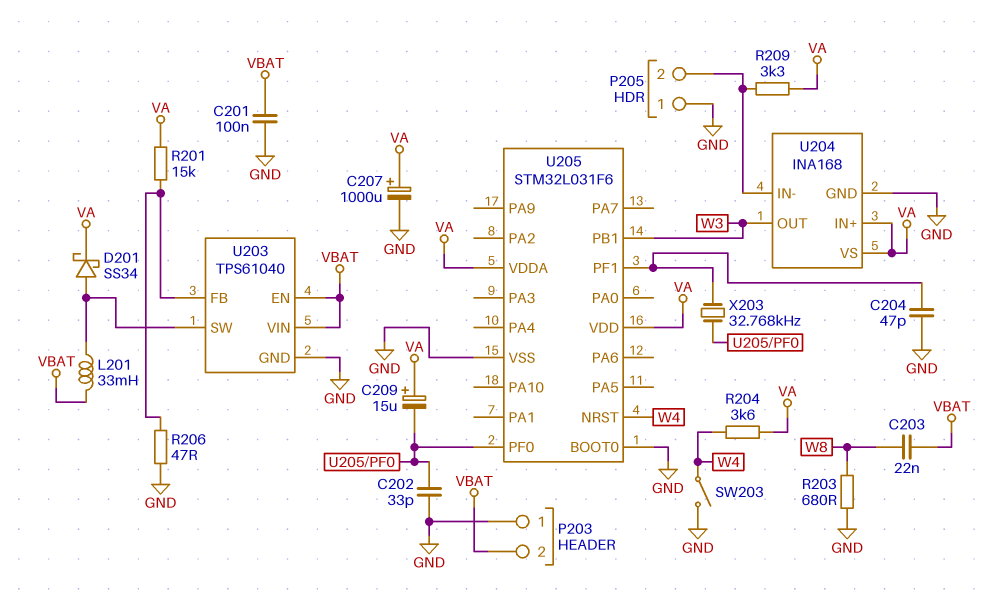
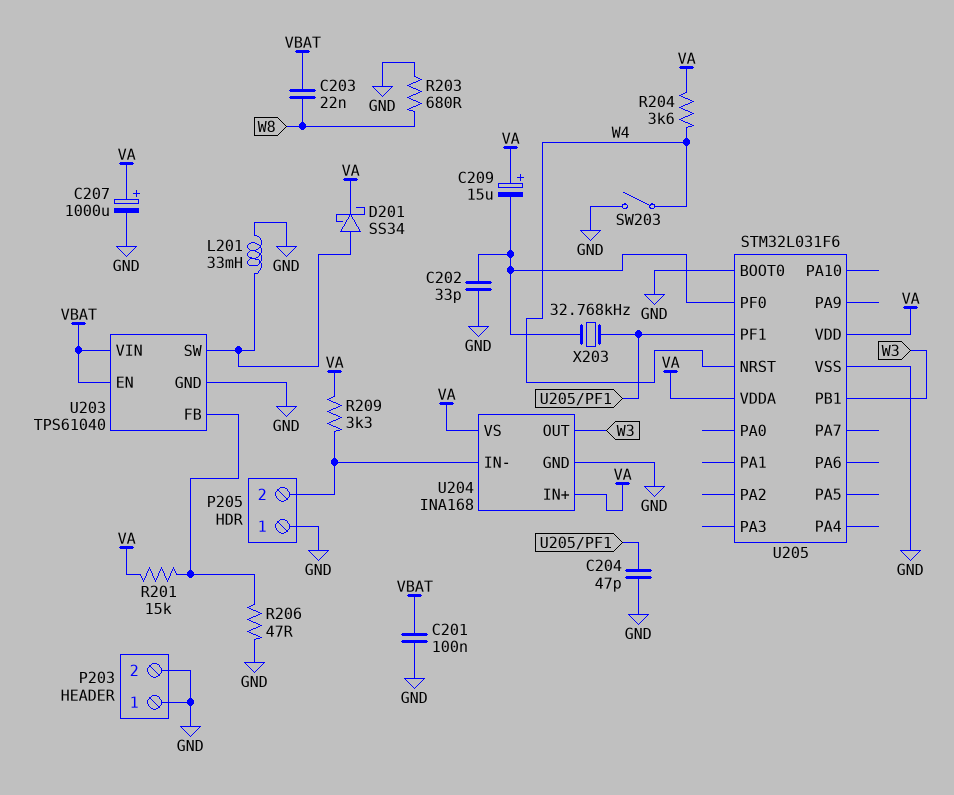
L201: 33mH (U203/SW, VBAT) -> 33mH (GND, U203/SW)
P203 pin 2: VBAT -> GND

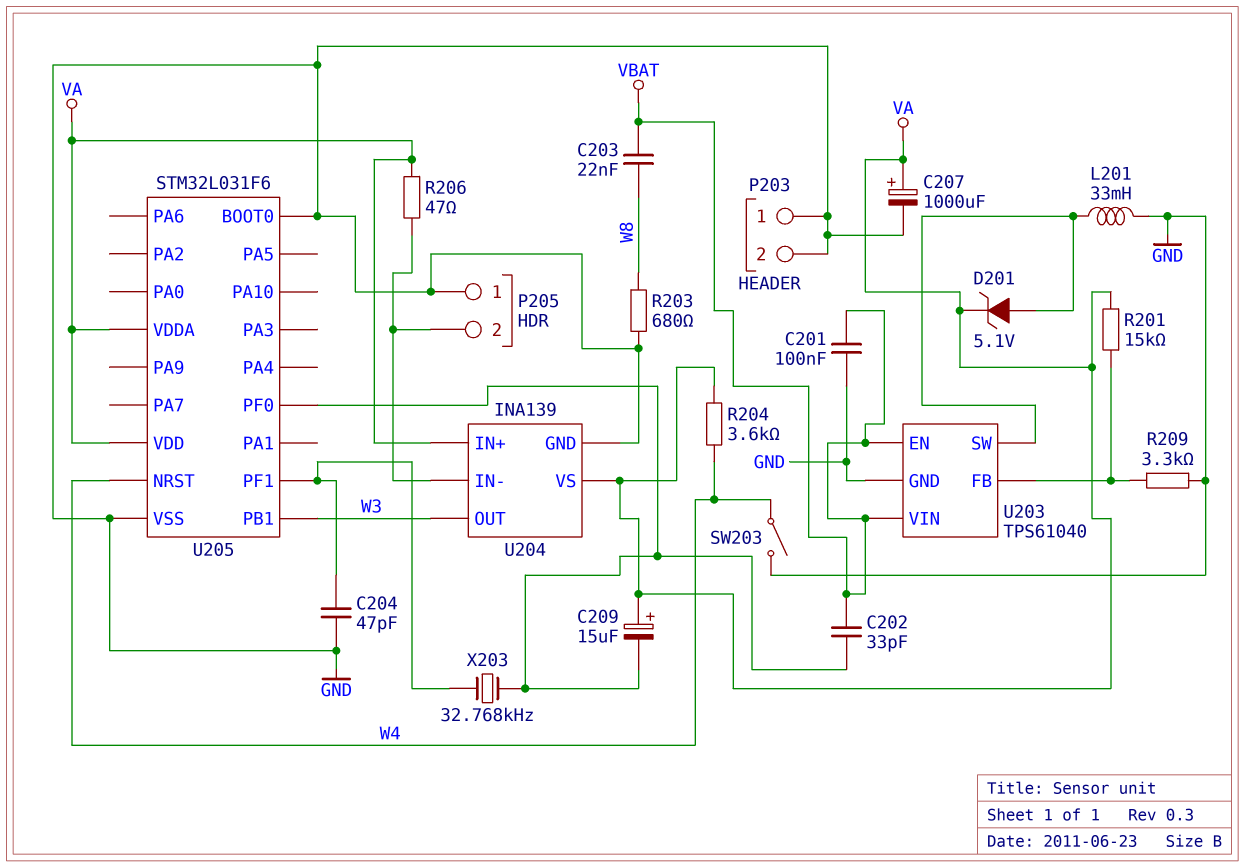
C202: 33pF (GND, U205/PF0) -> 33pF (U205/PF0, VBAT)
D201: schottky SS34 (A U203/SW, K VA) -> zener 5.1V (A U203/SW, K VA)
R206: 47 (GND, U203/FB) -> 47 (P205/2, VA)
R209: 3.3k (P205/2, VA) -> 3.3k (GND, U203/FB)
U204: INA168 -> INA139

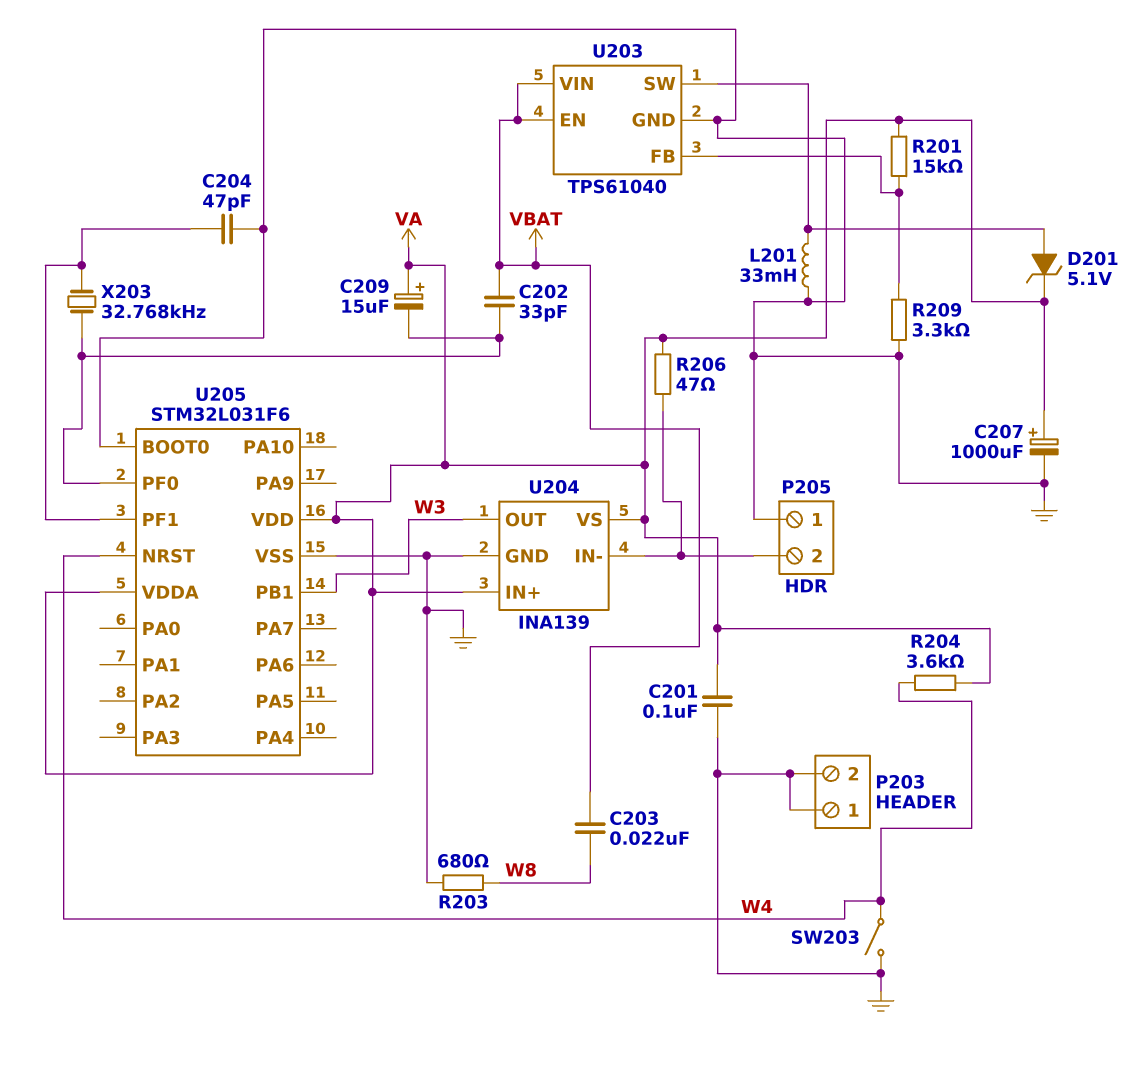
C201: 100nF (GND, VBAT) -> 100nF (GND, VA)

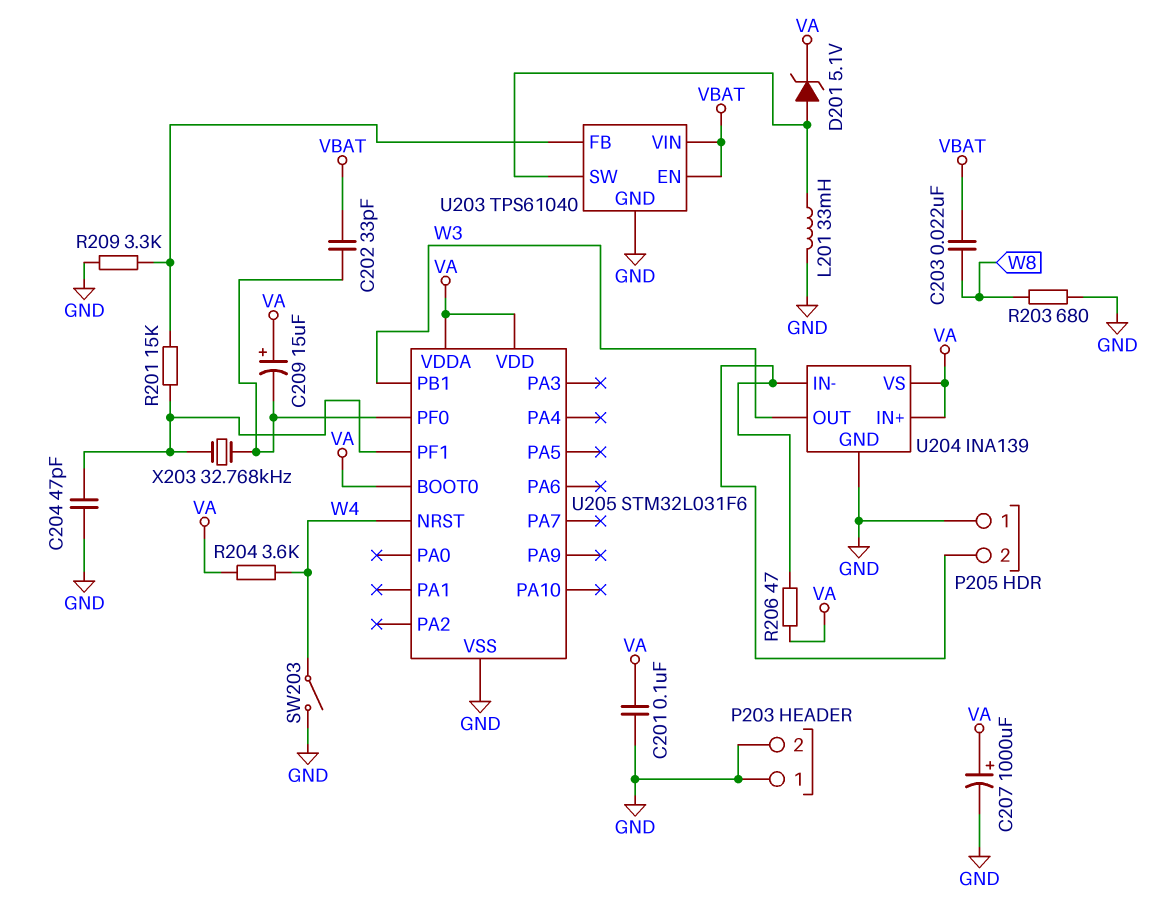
R201: 15k (U203/FB, VA) -> 15k (U203/FB, U205/PF1)
U205 pin BOOT0: GND -> VA

